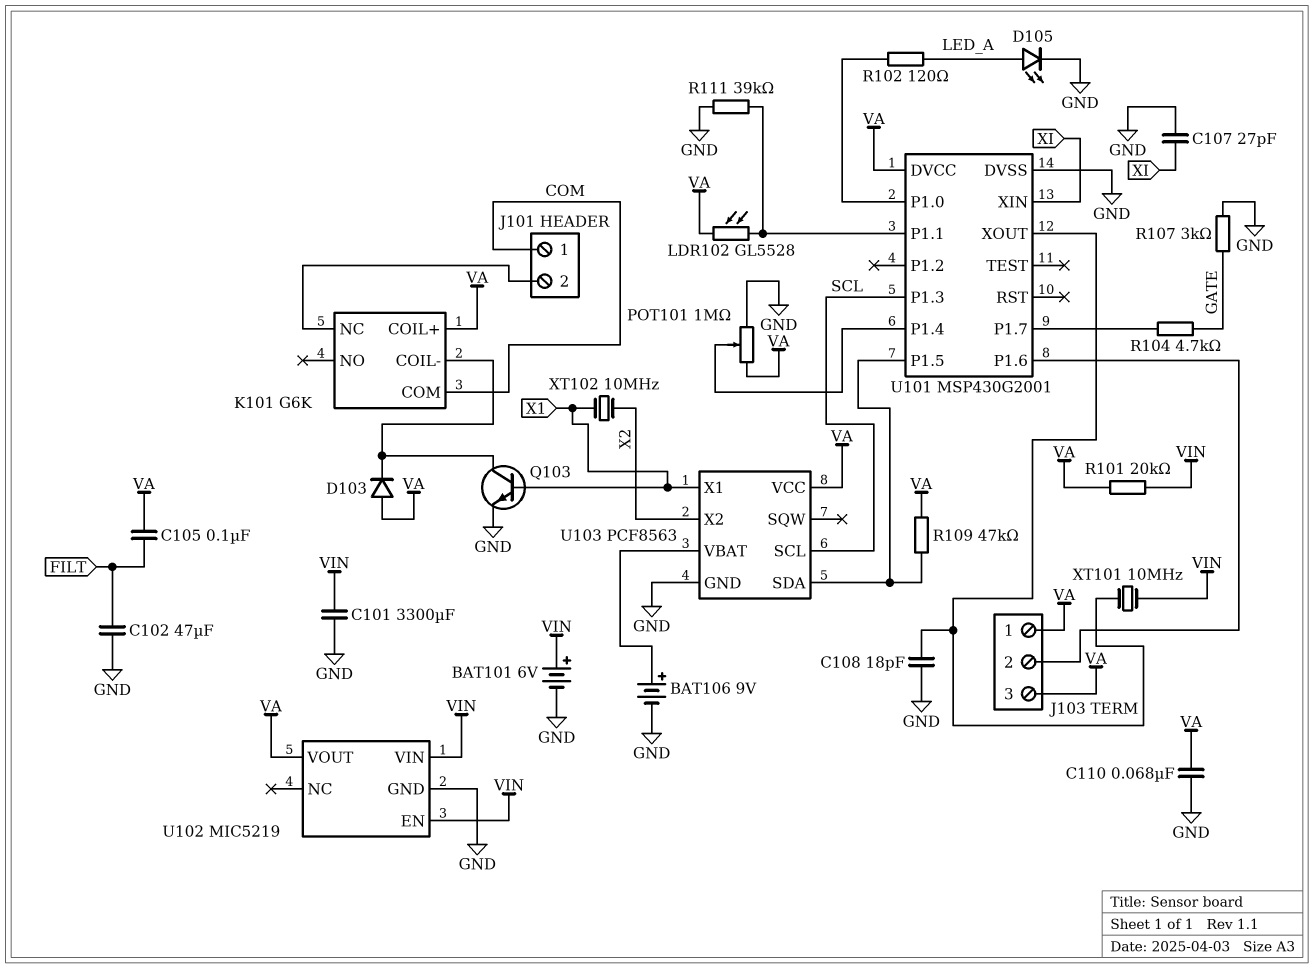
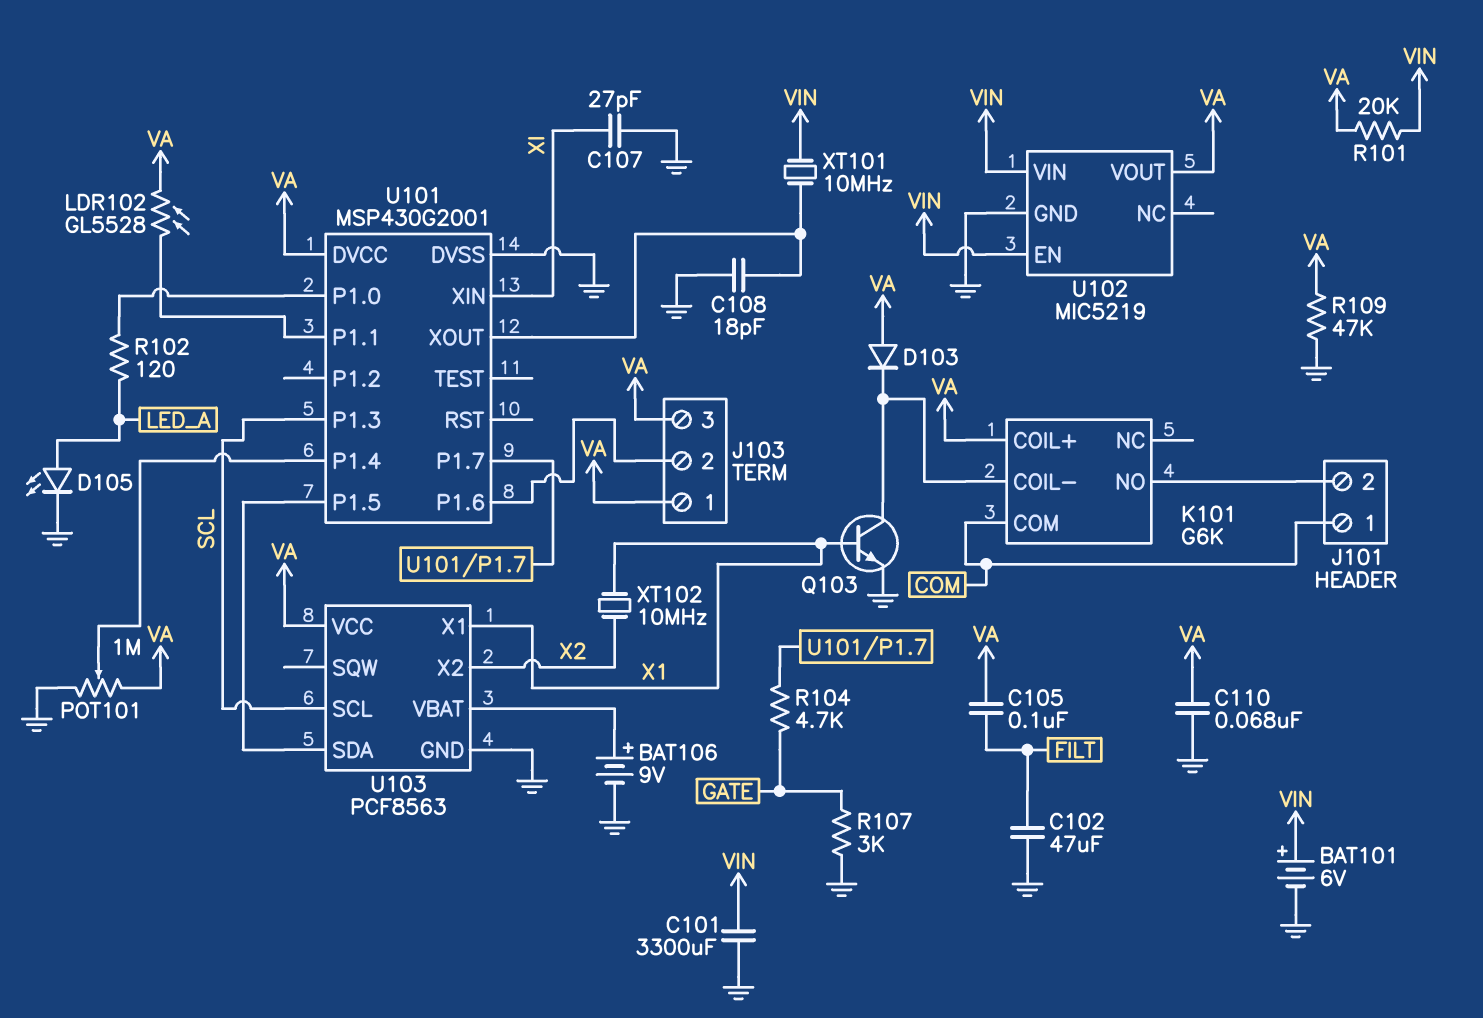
K101 pin NC: J101/2 -> none
K101 pin NO: none -> J101/2
R109: 47k (U101/P1.5, VA) -> 47k (GND, VA)
R111: 39k (GND, U101/P1.1) -> none

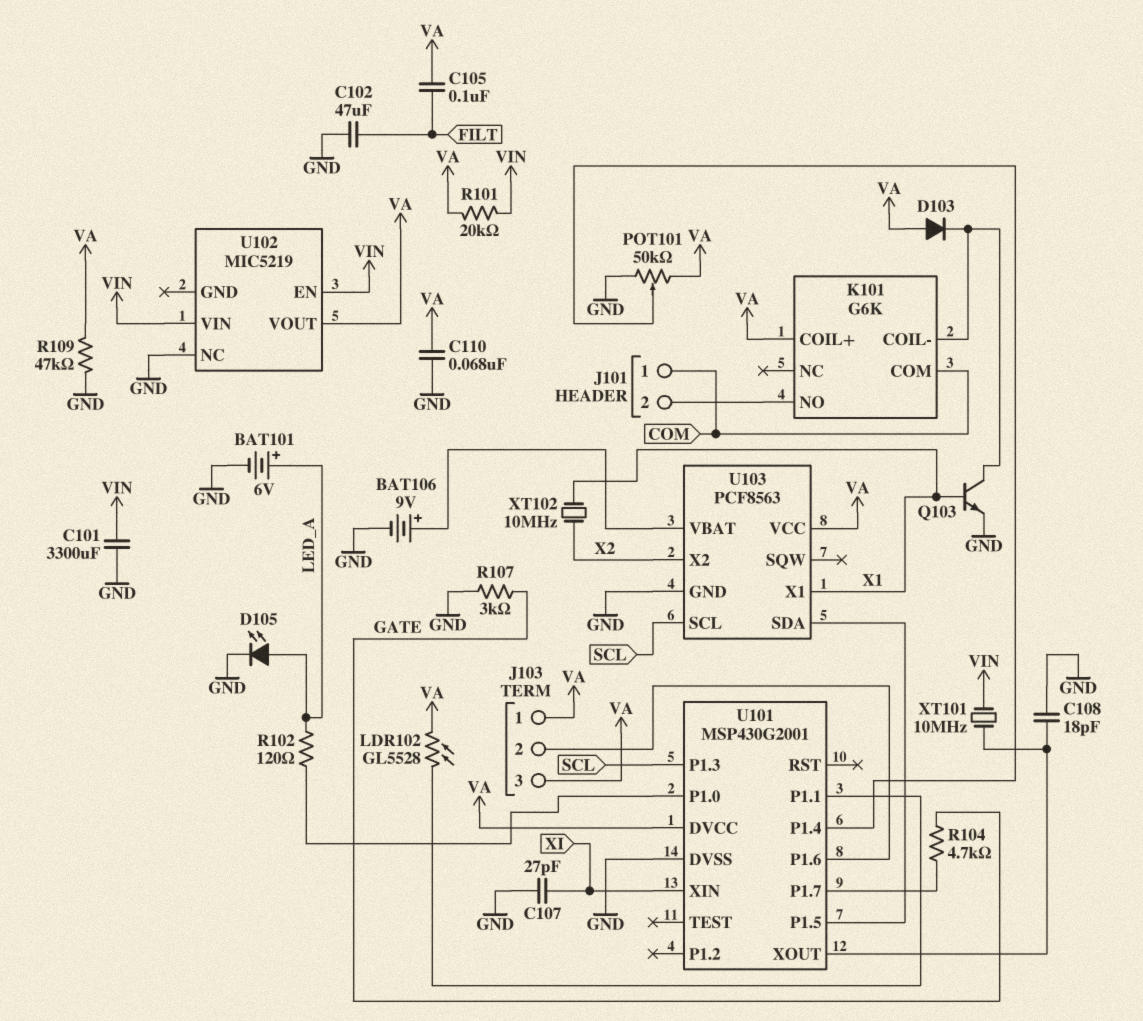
BAT101: 6V (plus VIN, minus GND) -> 6V (plus LED_A, minus GND)
POT101: 1M (GND, VA, wiper U101/P1.4) -> 50k (GND, VA, wiper U101/P1.4)
U102 pin GND: GND -> none
U102 pin NC: none -> GND

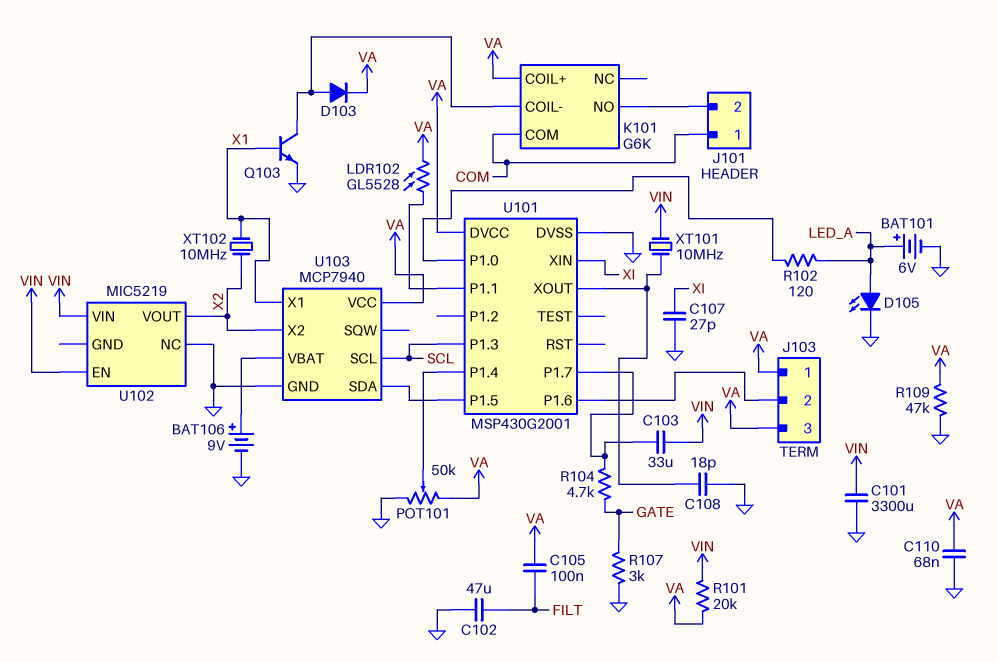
C103: none -> 33uF (U101/P1.7, VIN)
D103: diode (A VA, K K101/COIL-) -> diode (A K101/COIL-, K VA)
U102 pin VOUT: VA -> X2
U103: PCF8563 -> MCP7940

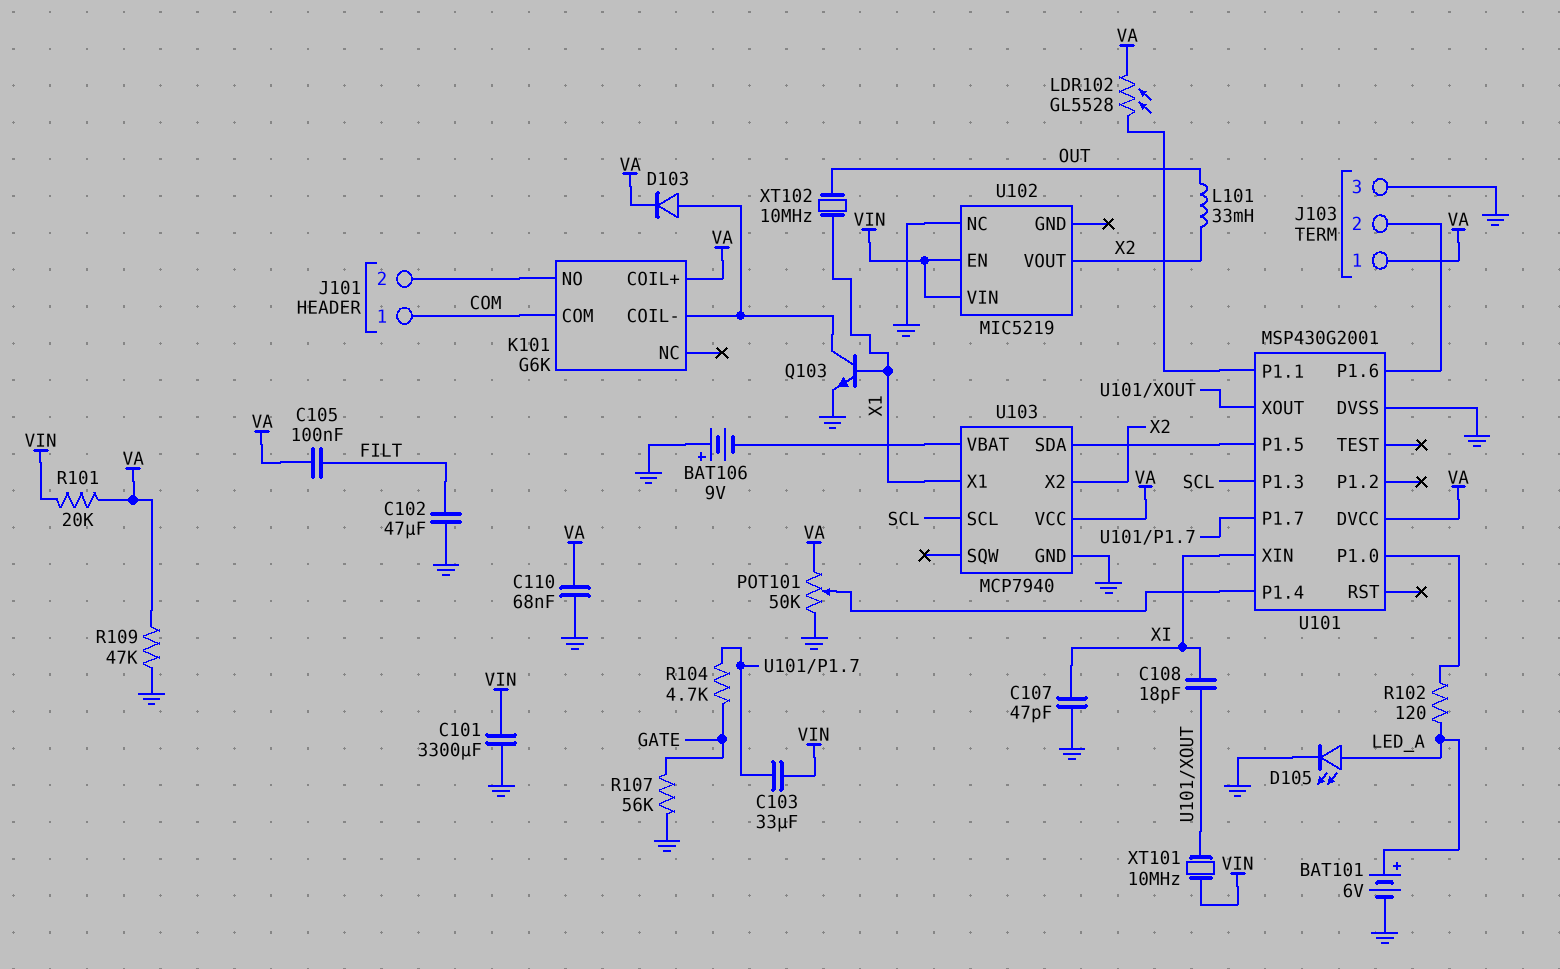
BAT106: 9V (plus U103/VBAT, minus GND) -> 9V (plus GND, minus U103/VBAT)
C107: 27pF (GND, XI) -> 47pF (GND, XI)
C108: 18pF (GND, U101/XOUT) -> 18pF (U101/XOUT, XI)
J103 pin 3: VA -> GND
L101: none -> 33mH (OUT, X2)
R107: 3k (GATE, GND) -> 56k (GATE, GND)
XT102: 10MHz (X1, X2) -> 10MHz (OUT, X1)

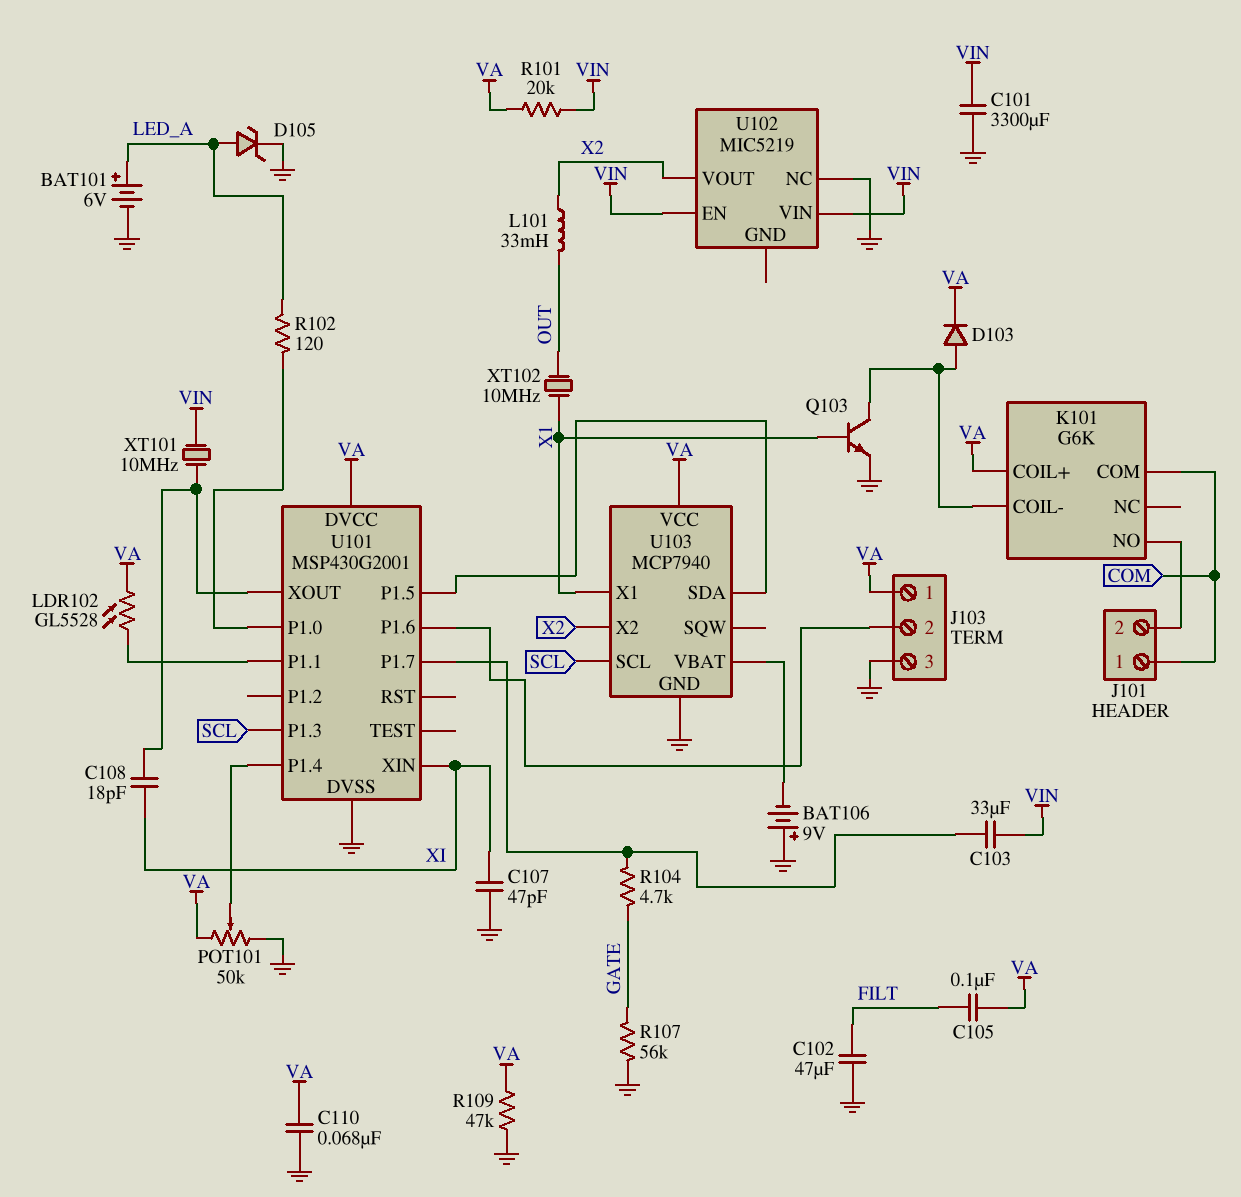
D105: LED (A LED_A, K GND) -> zener (A LED_A, K GND)

